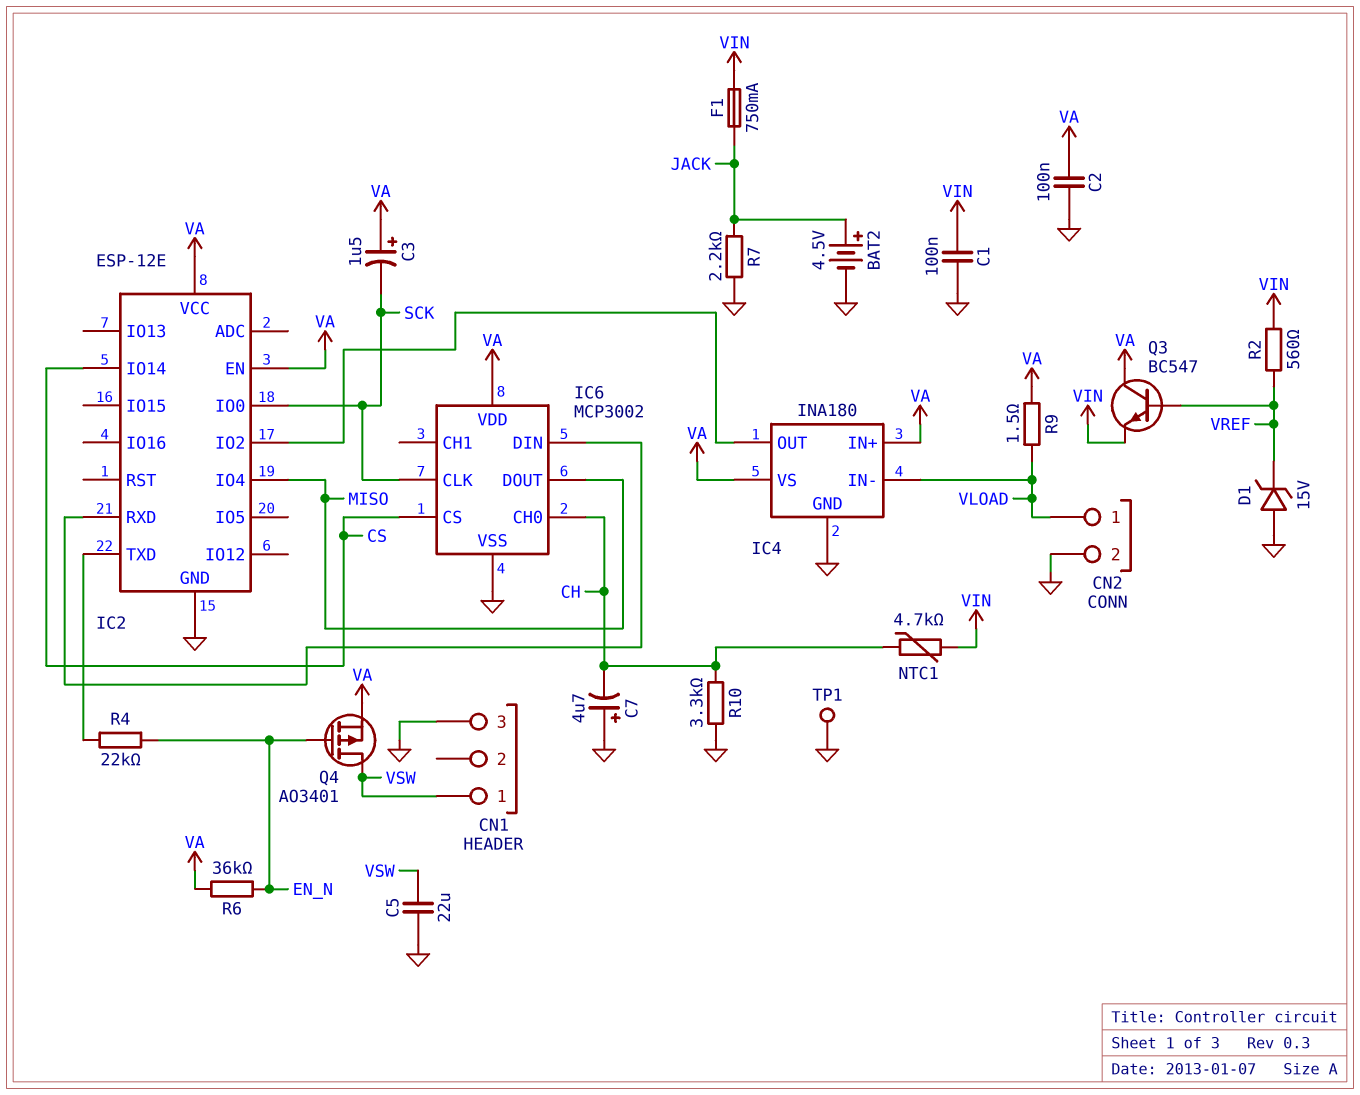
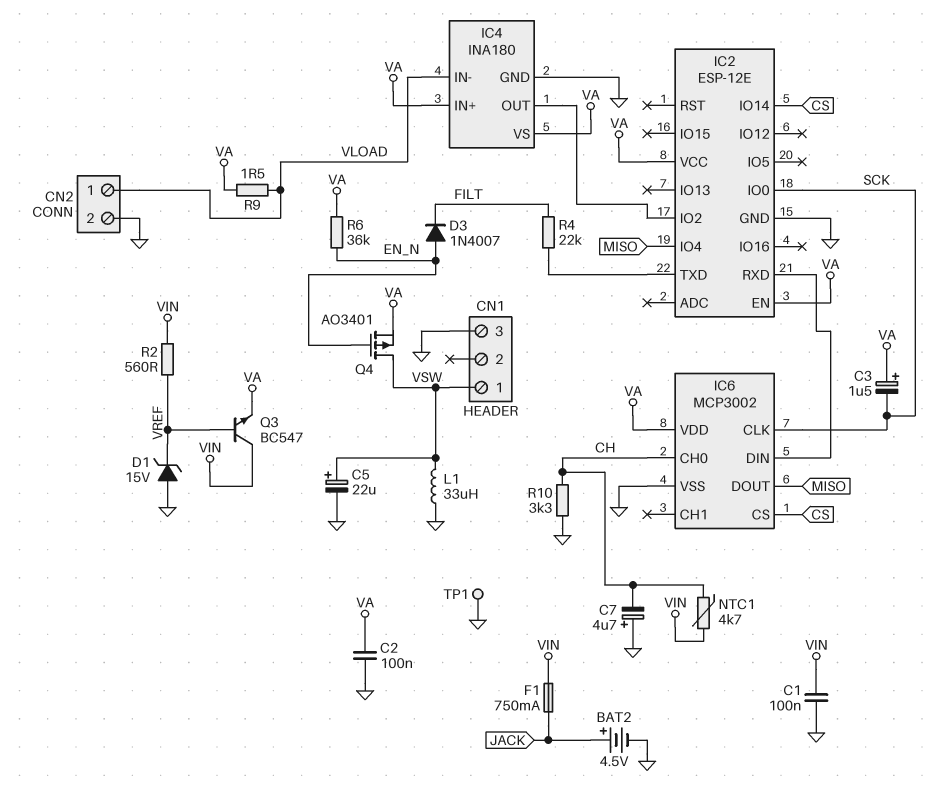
C5: 22uF (GND, VSW) -> 22uF (plus VSW, minus GND)
D3: none -> diode 1N4007 (A EN_N, K FILT)
L1: none -> 33uH (GND, VSW)
Q3: NPN BC547 (B VREF, C VA, E VIN) -> NPN BC547 (B VREF, C VIN, E VA)
R4: 22k (EN_N, IC2/TXD) -> 22k (FILT, IC2/TXD)
R7: 2.2k (GND, JACK) -> none

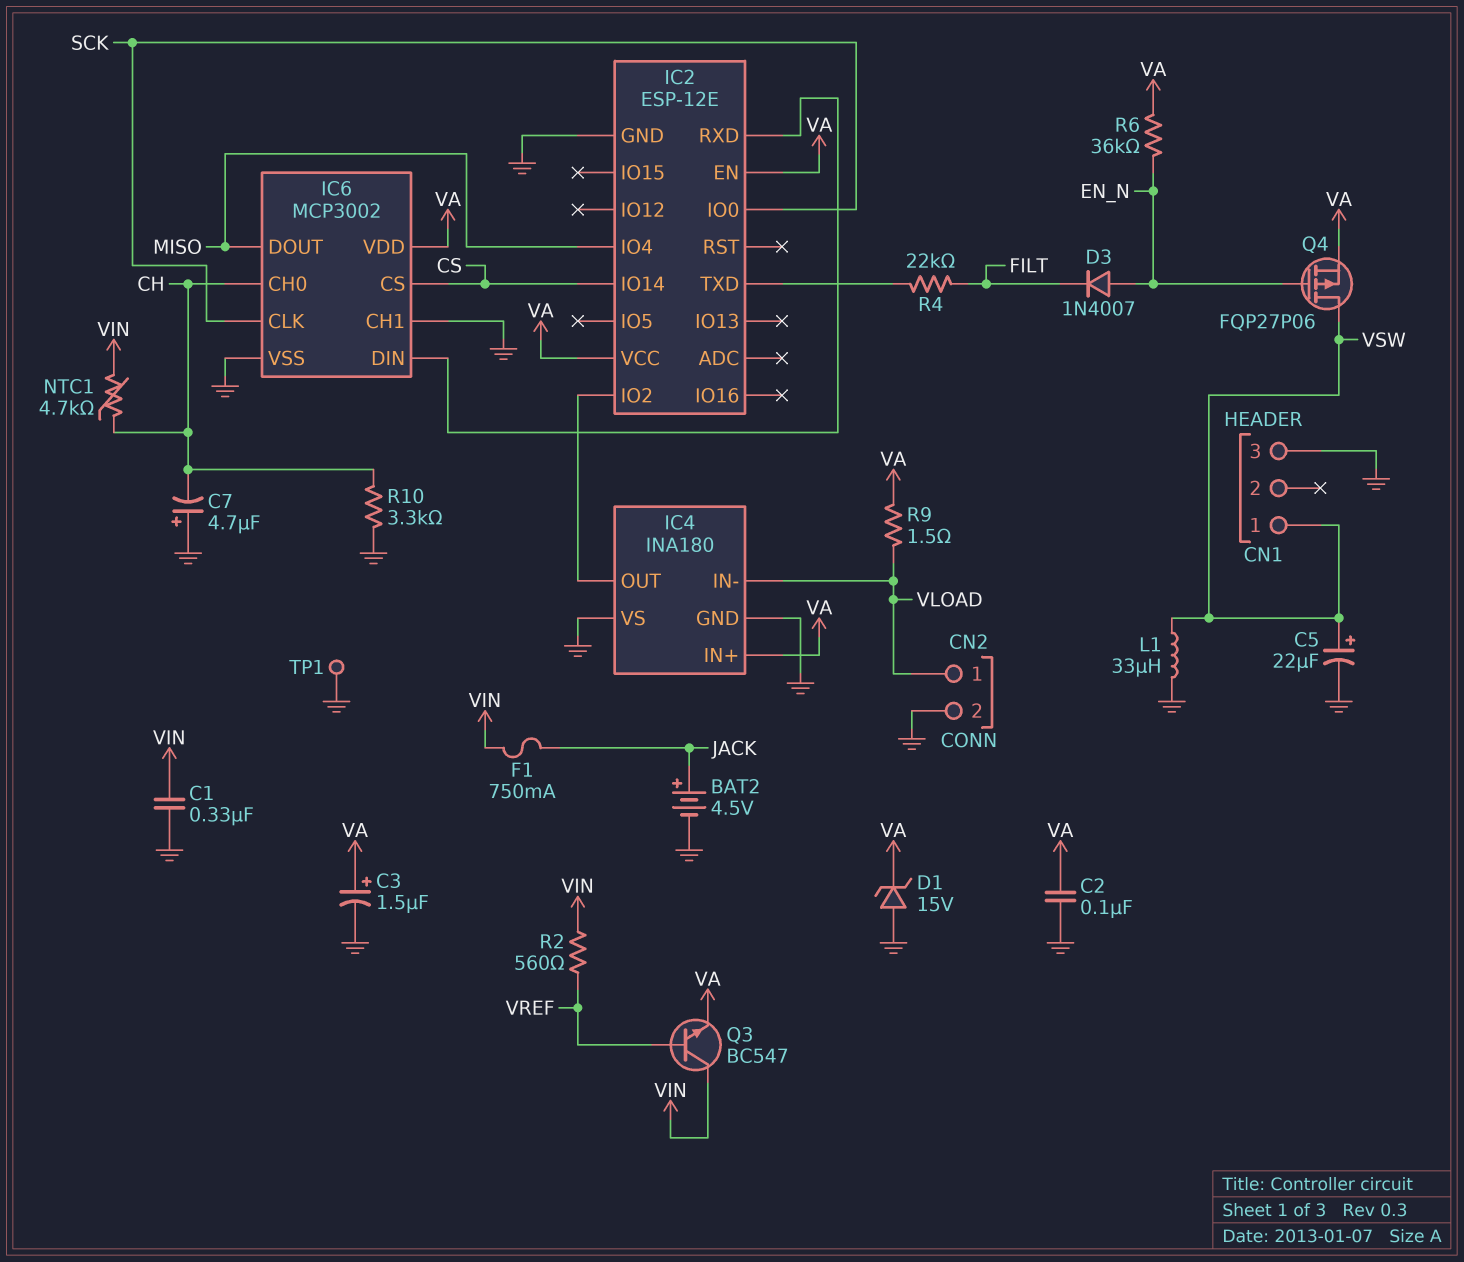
C1: 100nF (GND, VIN) -> 330nF (GND, VIN)
C3: 1.5uF (plus VA, minus SCK) -> 1.5uF (plus VA, minus GND)
D1: zener 15V (A GND, K VREF) -> zener 15V (A GND, K VA)
IC4 pin VS: VA -> GND
IC6 pin CH1: none -> GND
Q4: PMOS AO3401 (G EN_N, D VSW, S VA) -> PMOS FQP27P06 (G EN_N, D VSW, S VA)

